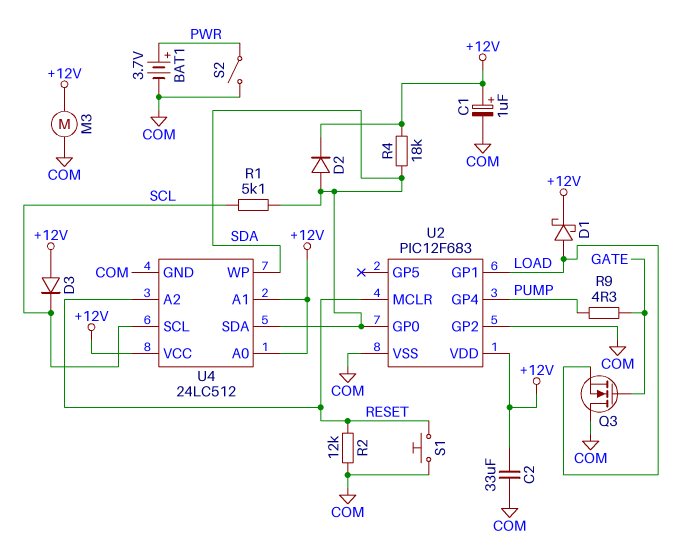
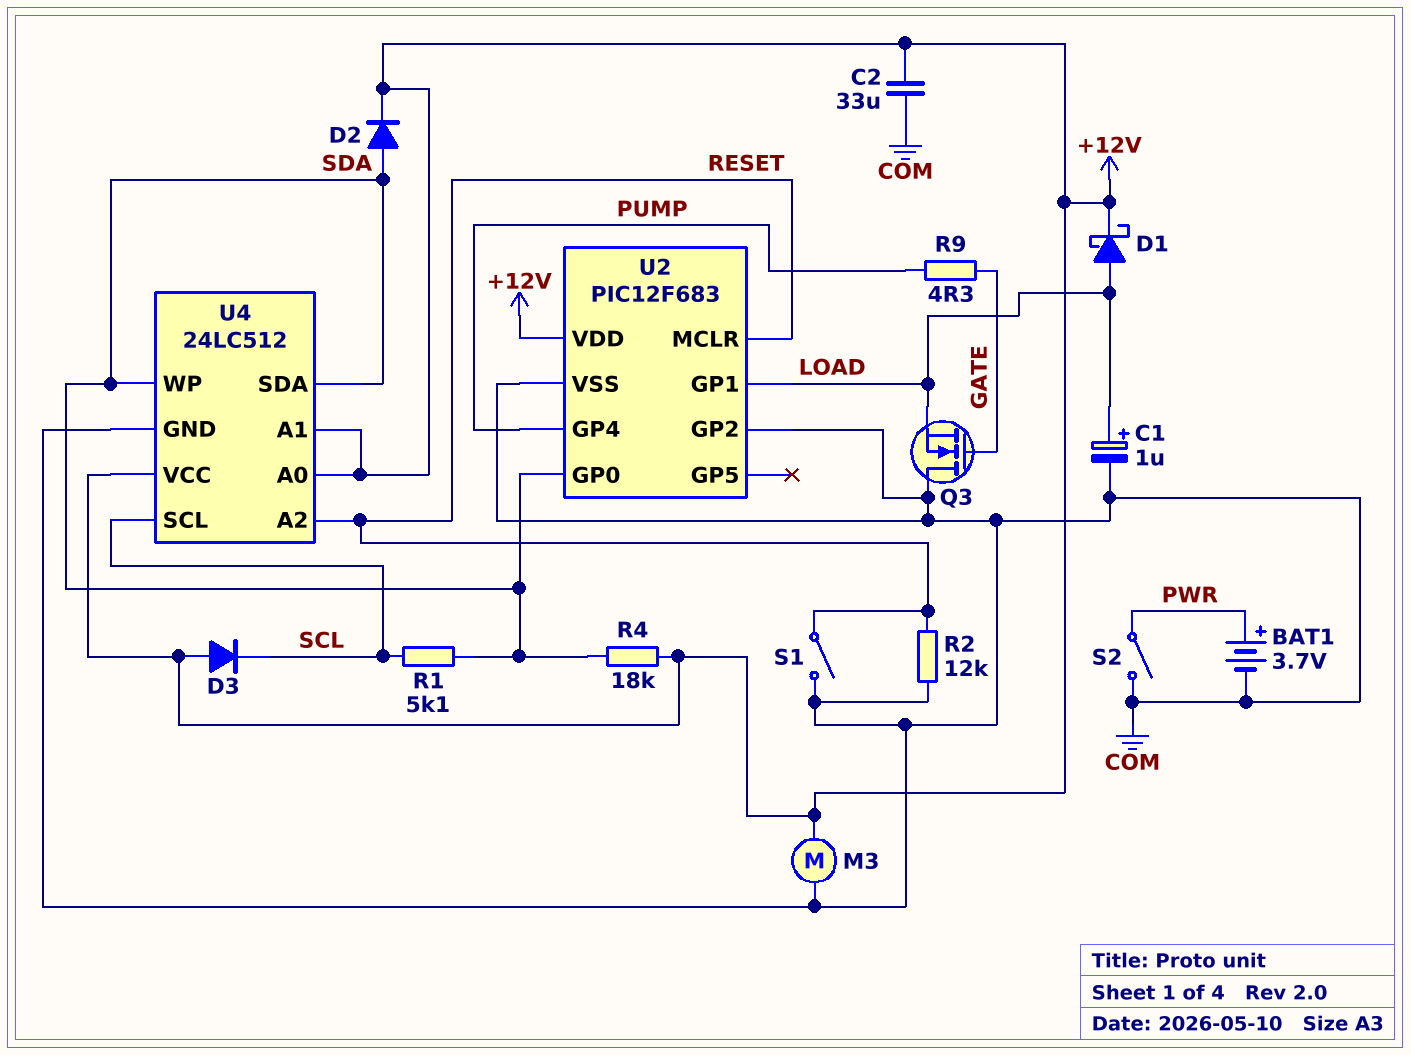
C1: 1uF (plus +12V, minus COM) -> 1uF (plus LOAD, minus COM)
S1: button (COM, RESET) -> switch (COM, RESET)

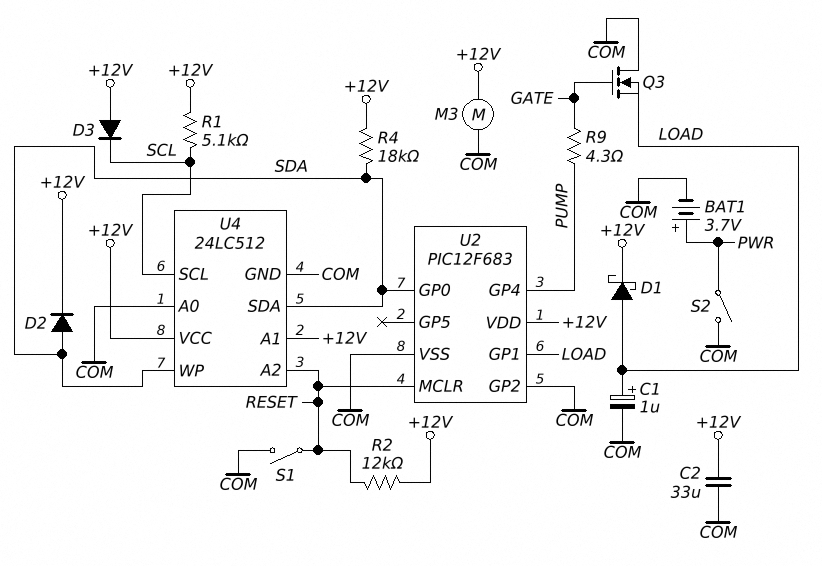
R1: 5.1k (SCL, SDA) -> 5.1k (+12V, SCL)
R2: 12k (COM, RESET) -> 12k (+12V, RESET)
U4 pin A0: +12V -> COM

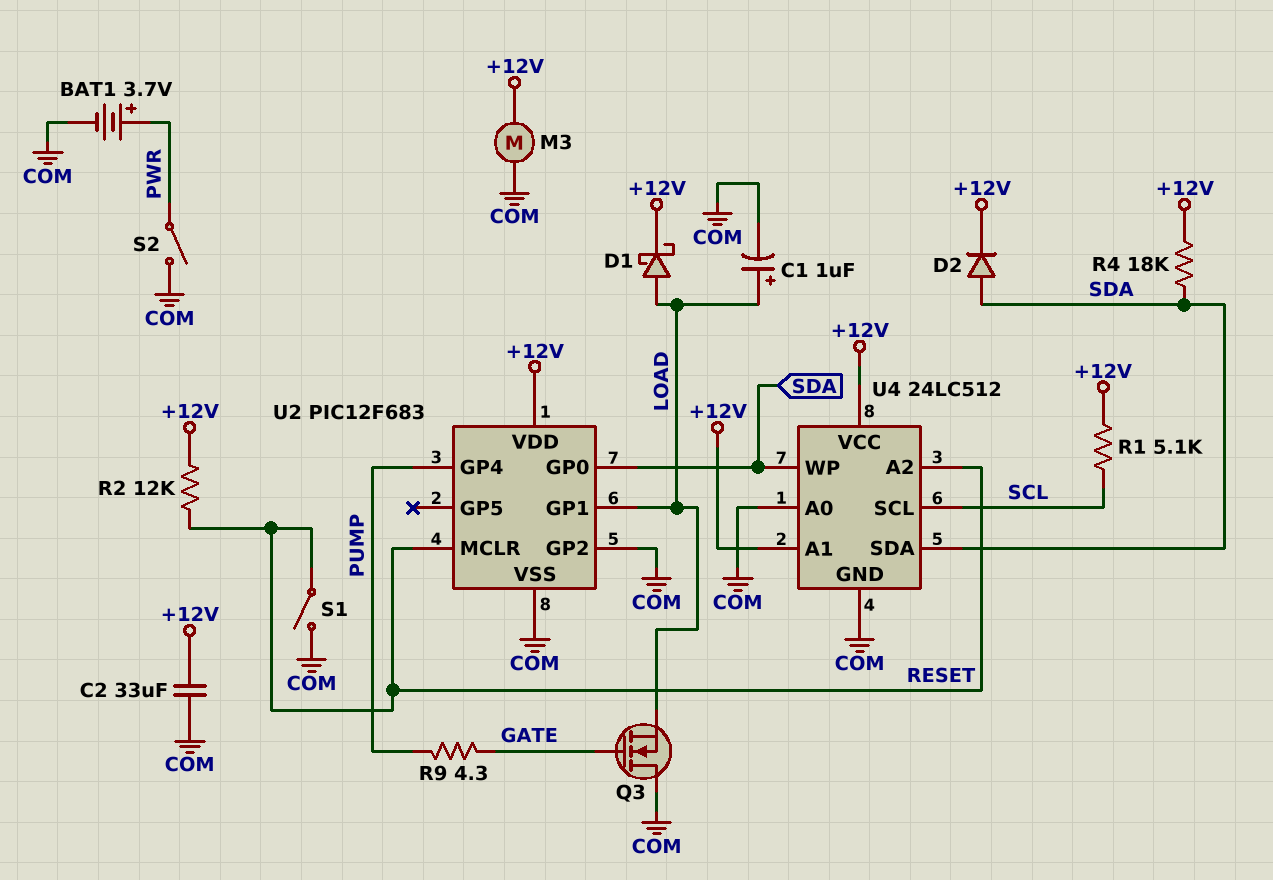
D3: diode (A +12V, K SCL) -> none

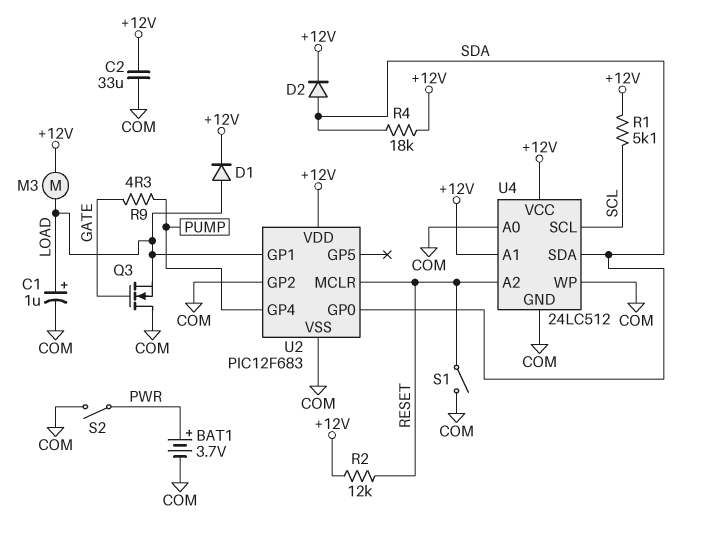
D1: schottky (A LOAD, K +12V) -> diode (A LOAD, K +12V)
M3: motor (+12V, COM) -> motor (+12V, LOAD)
U4 pin WP: SDA -> COM

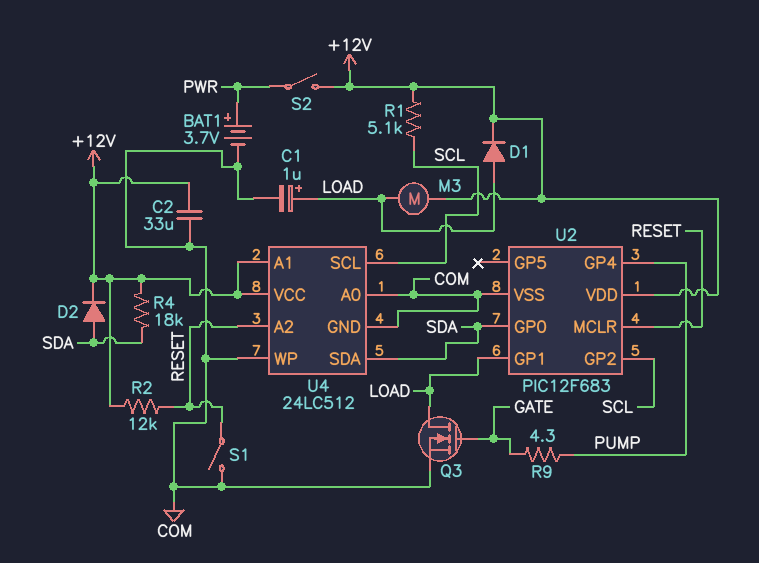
Q3: NMOS (G GATE, D COM, S LOAD) -> NMOS (G GATE, D LOAD, S COM)
S2: switch (COM, PWR) -> switch (+12V, PWR)
U2 pin GP2: COM -> SCL

